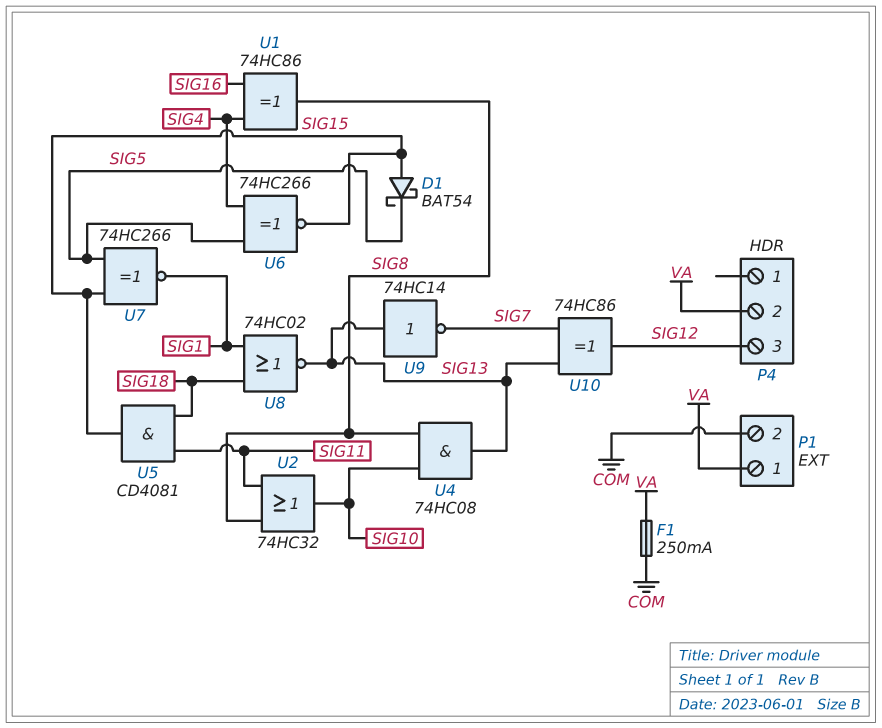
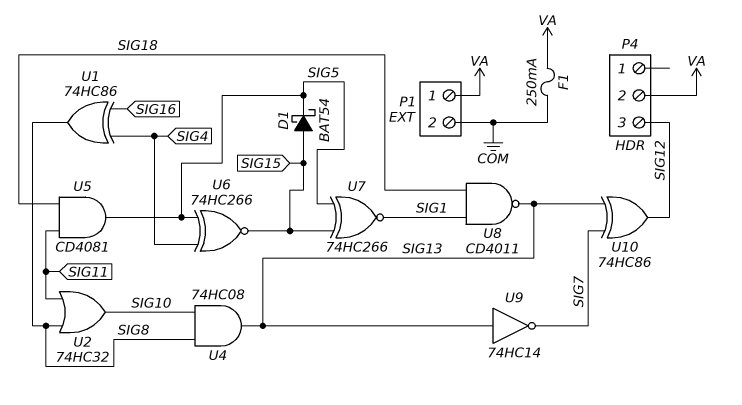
U5: AND CD4081 (in SIG11, in SIG18, out SIG15) -> AND CD4081 (in SIG11, in SIG18, out SIG5)
U8: NOR 74HC02 (in SIG1, in SIG18, out SIG13) -> NAND CD4011 (in SIG1, in SIG18, out SIG13)

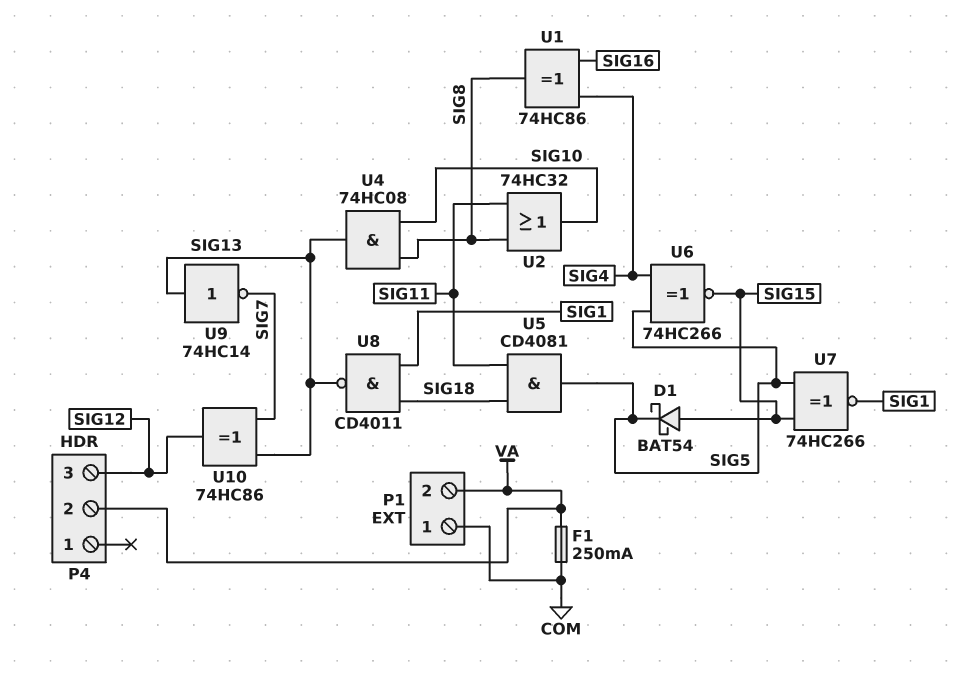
P1 pin 1: VA -> COM
P1 pin 2: COM -> VA

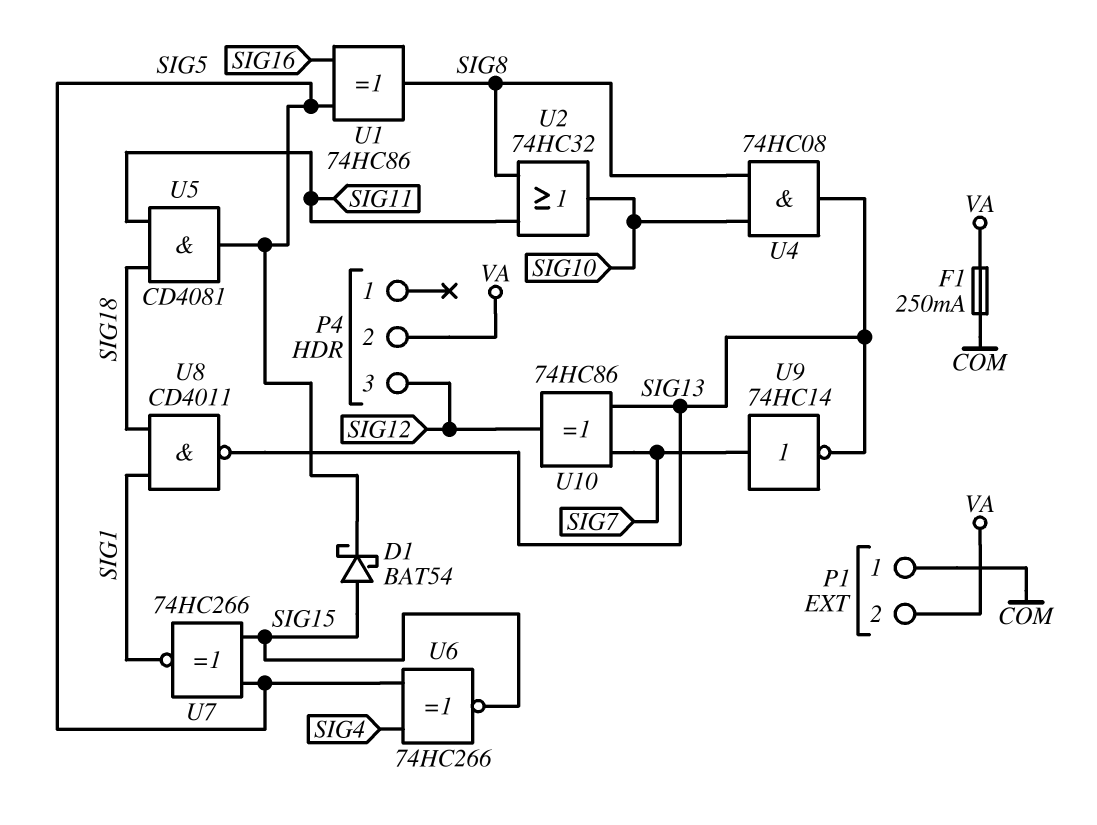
U1: XOR 74HC86 (in SIG4, in SIG16, out SIG8) -> XOR 74HC86 (in SIG5, in SIG16, out SIG8)
U9: NOT 74HC14 (in SIG13, out SIG7) -> NOT 74HC14 (in SIG7, out SIG13)

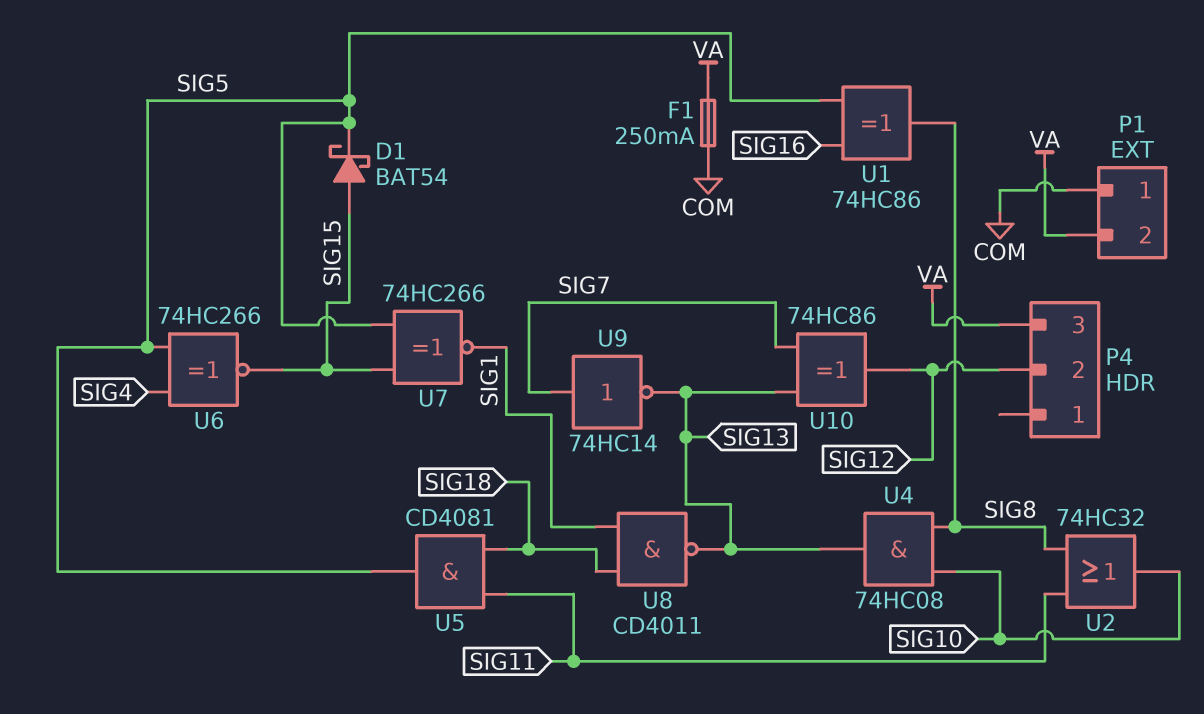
P4 pin 2: VA -> SIG12
P4 pin 3: SIG12 -> VA

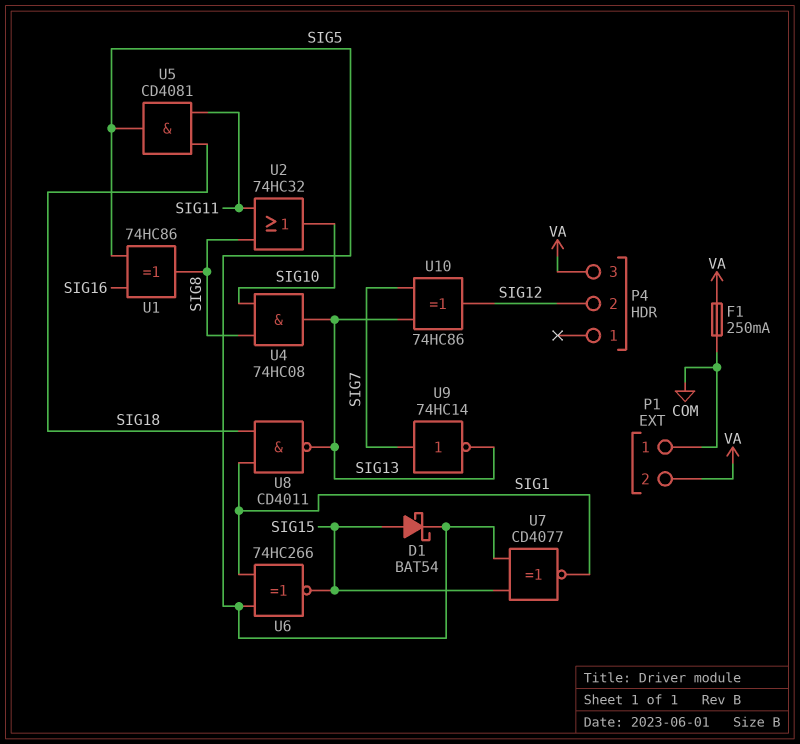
U6: XNOR 74HC266 (in SIG4, in SIG5, out SIG15) -> XNOR 74HC266 (in SIG1, in SIG5, out SIG15)
U7: XNOR 74HC266 (in SIG5, in SIG15, out SIG1) -> XNOR CD4077 (in SIG5, in SIG15, out SIG1)

